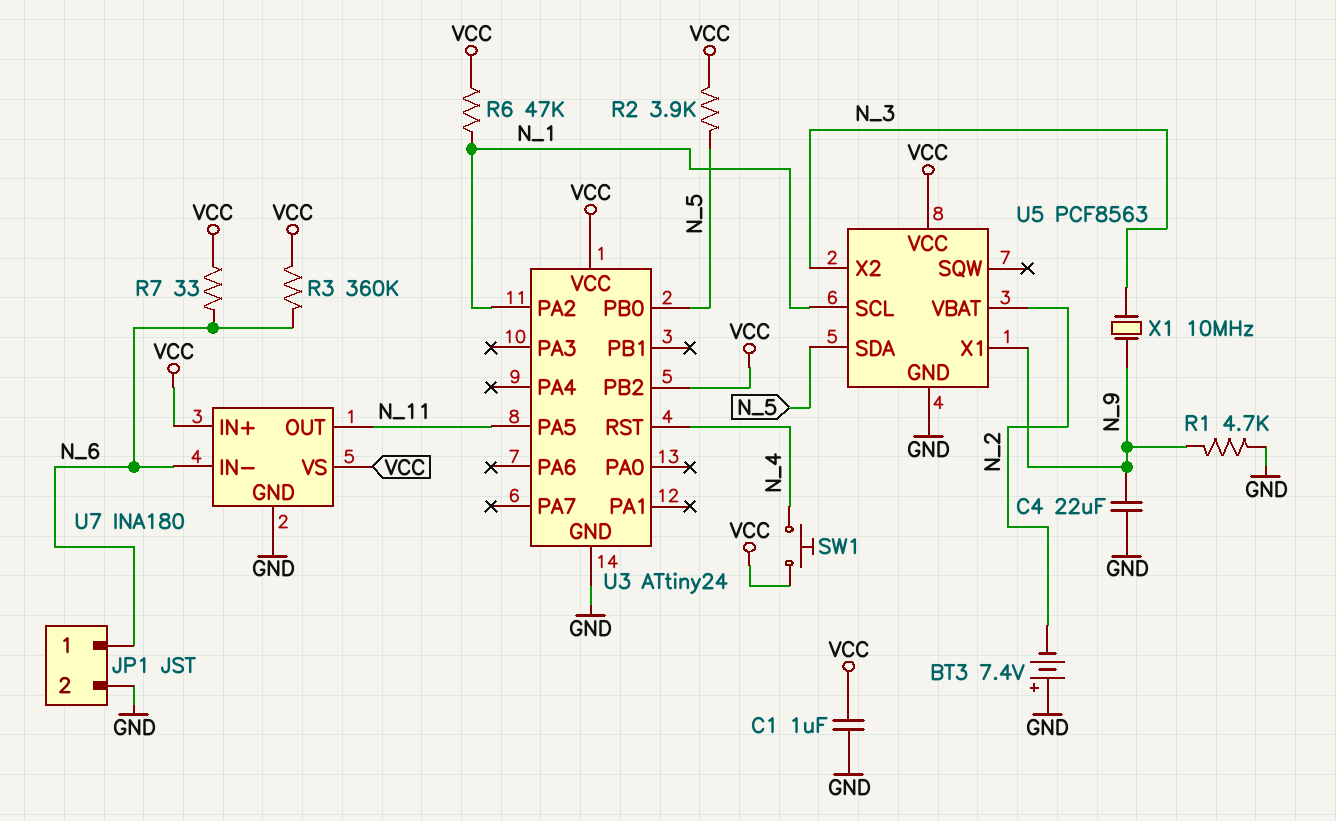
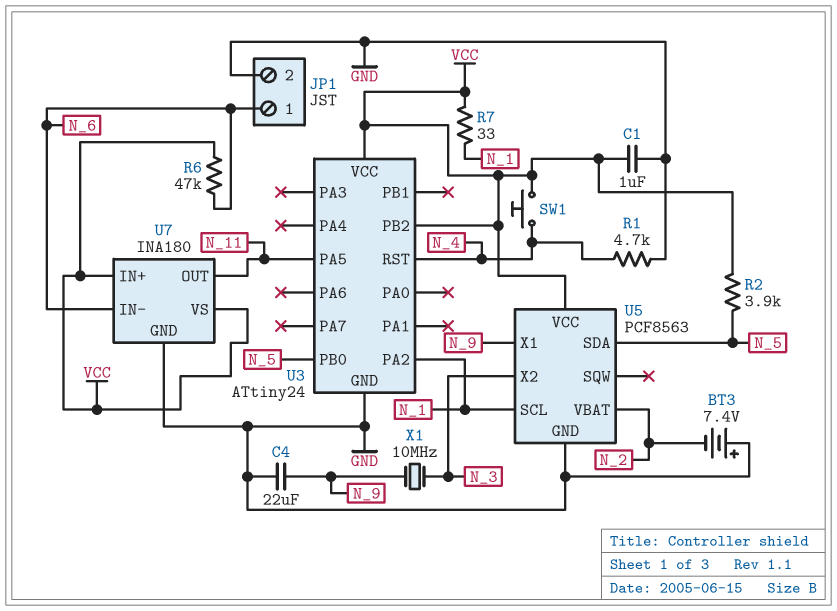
R1: 4.7k (GND, N_9) -> 4.7k (GND, N_4)
R3: 360k (N_6, VCC) -> none
R6: 47k (N_1, VCC) -> 47k (N_6, VCC)
R7: 33 (N_6, VCC) -> 33 (N_1, VCC)

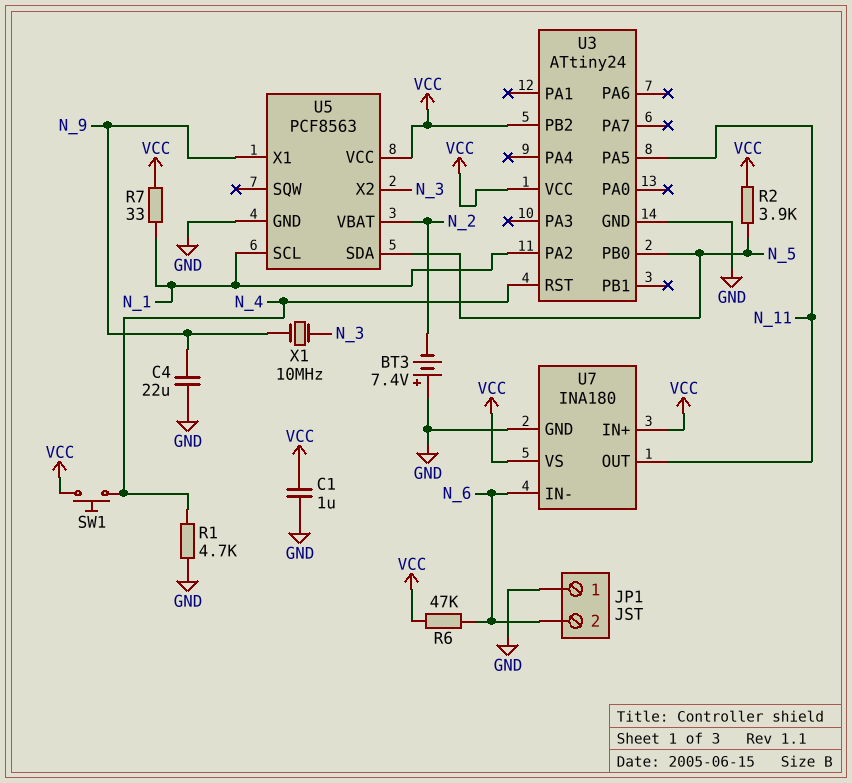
JP1 pin 1: N_6 -> GND
JP1 pin 2: GND -> N_6

